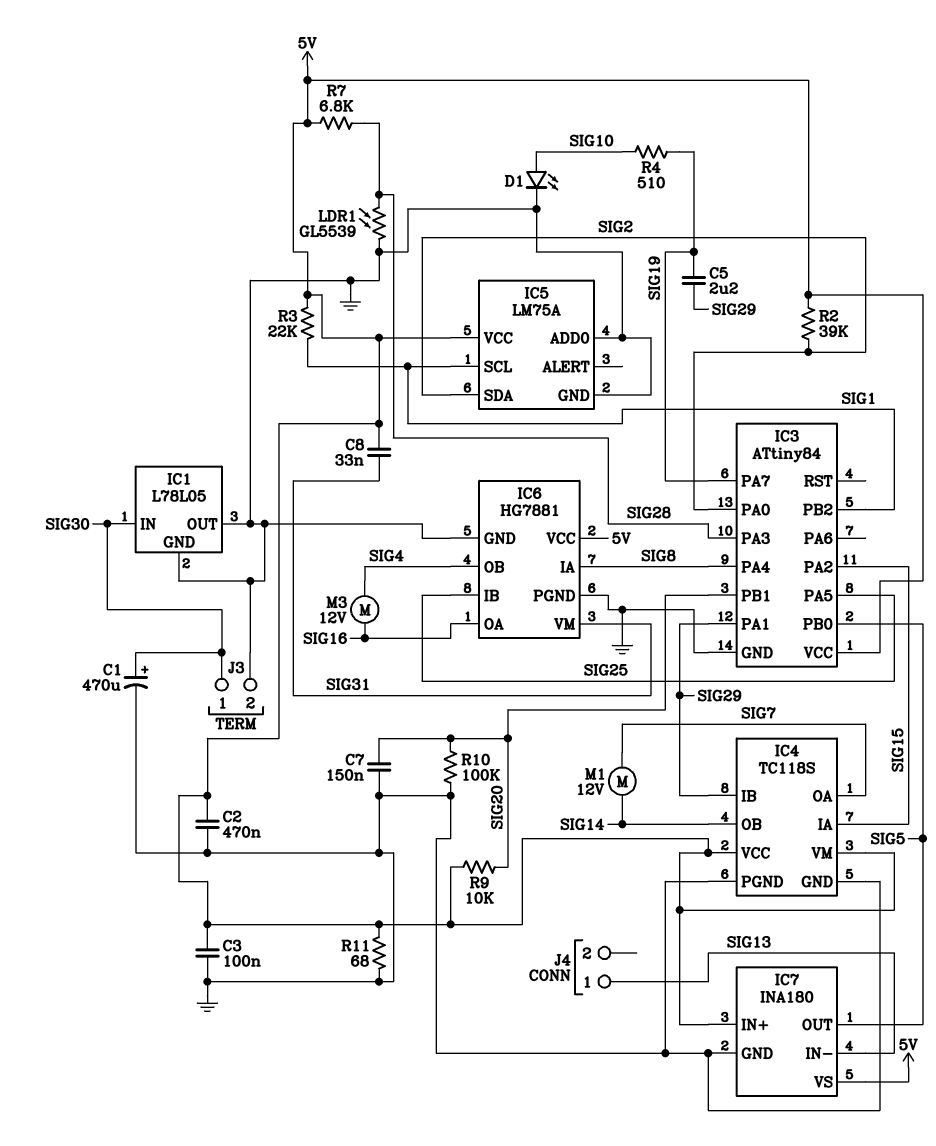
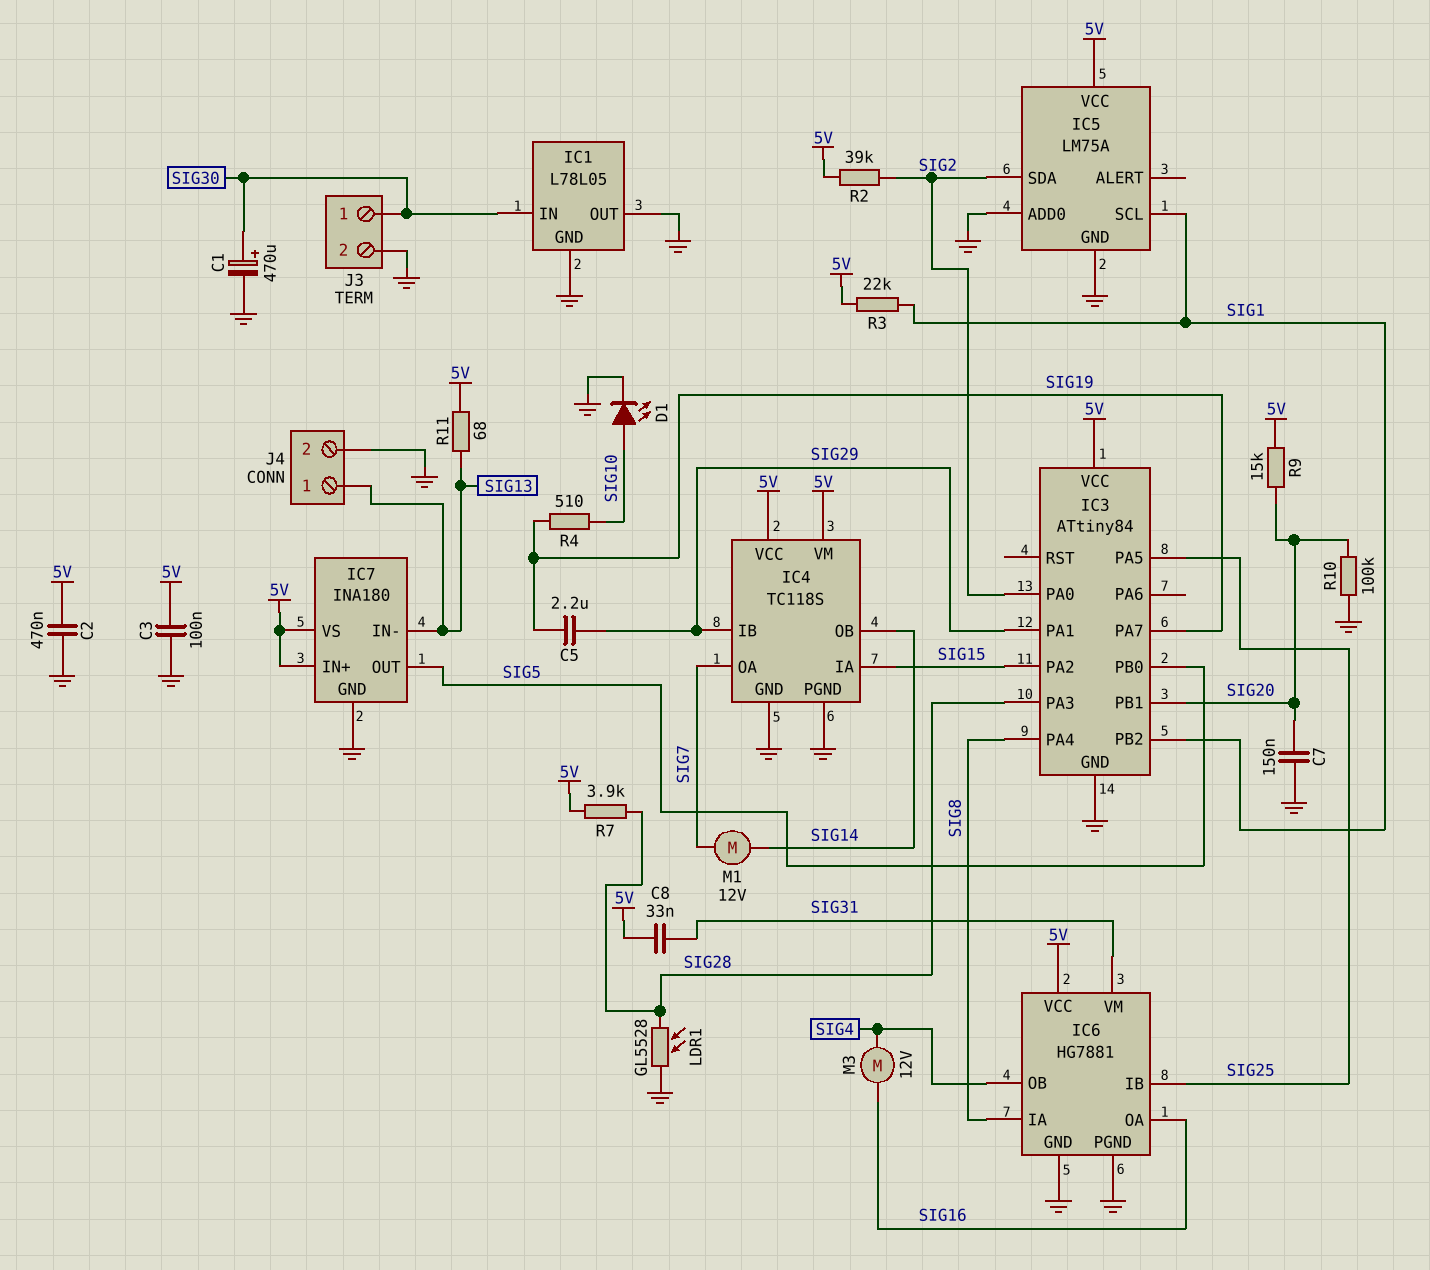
J4 pin 2: none -> GND
LDR1: GL5539 (GND, SIG28) -> GL5528 (GND, SIG28)
R7: 6.8k (5V, SIG28) -> 3.9k (5V, SIG28)
R9: 10k (5V, SIG20) -> 15k (5V, SIG20)
R11: 68 (5V, GND) -> 68 (5V, SIG13)

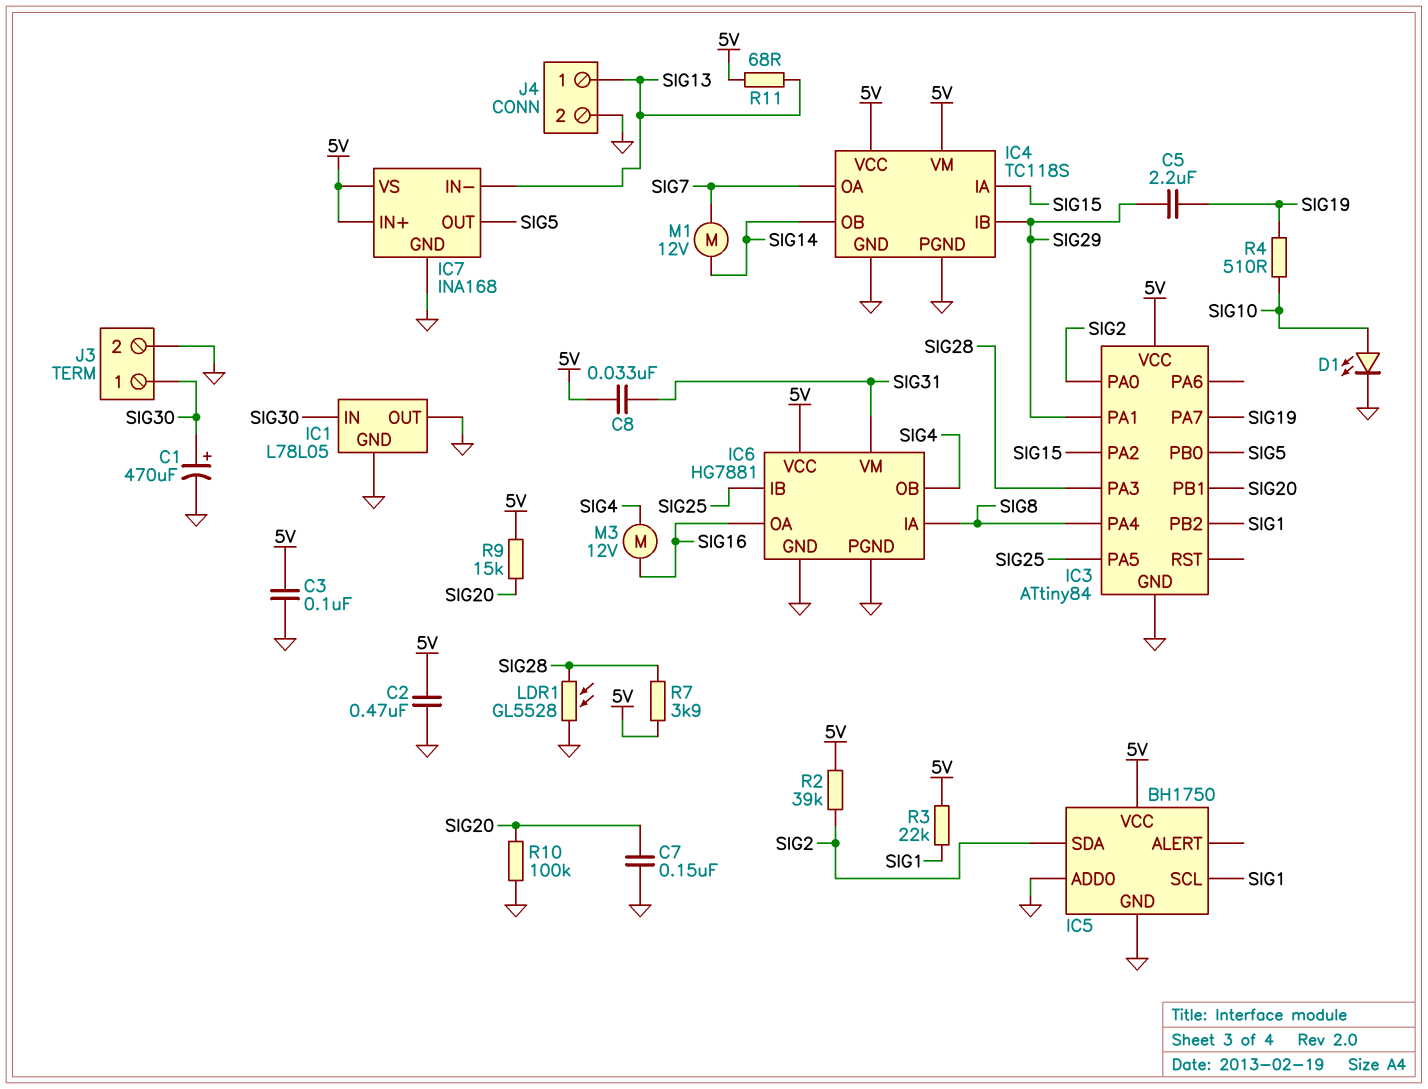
IC5: LM75A -> BH1750
IC7: INA180 -> INA168

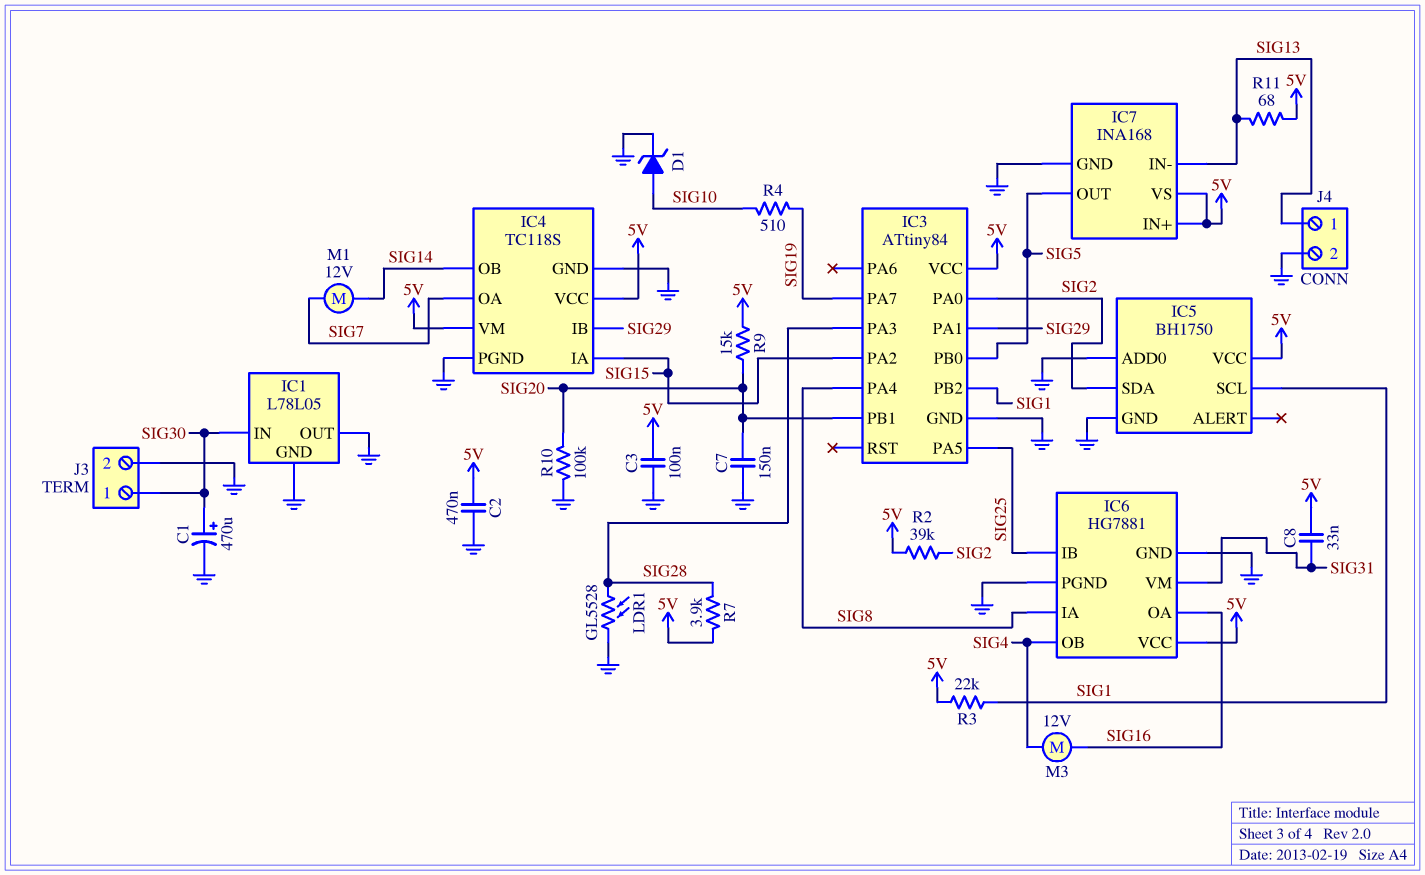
C5: 2.2uF (SIG19, SIG29) -> none
D1: LED (A SIG10, K GND) -> zener (A SIG10, K GND)

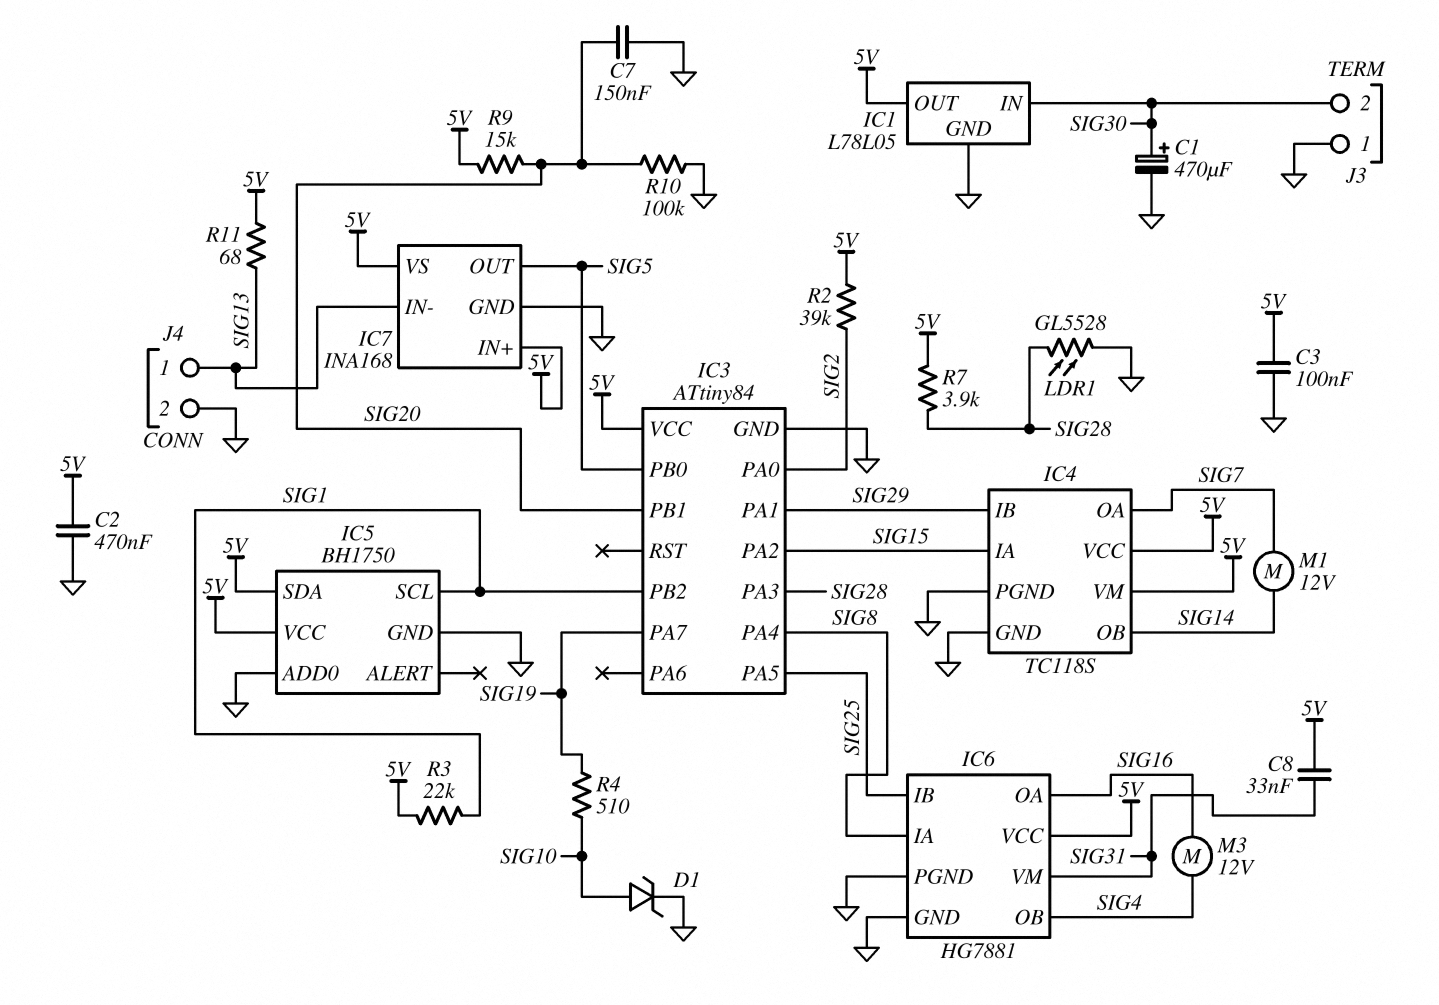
IC1 pin OUT: GND -> 5V
IC5 pin SDA: SIG2 -> 5V
J3 pin 1: SIG30 -> GND
J3 pin 2: GND -> SIG30

